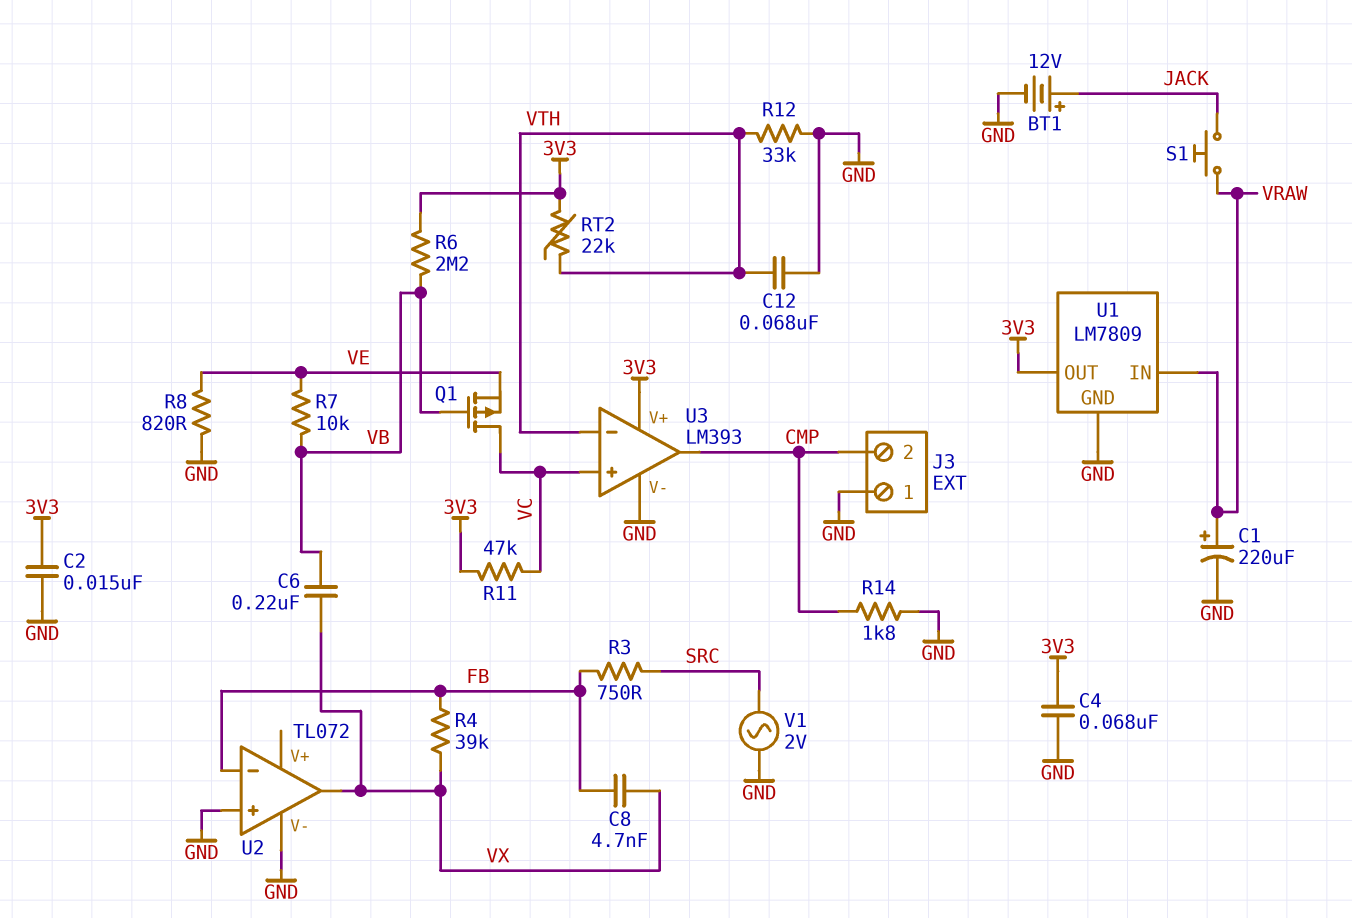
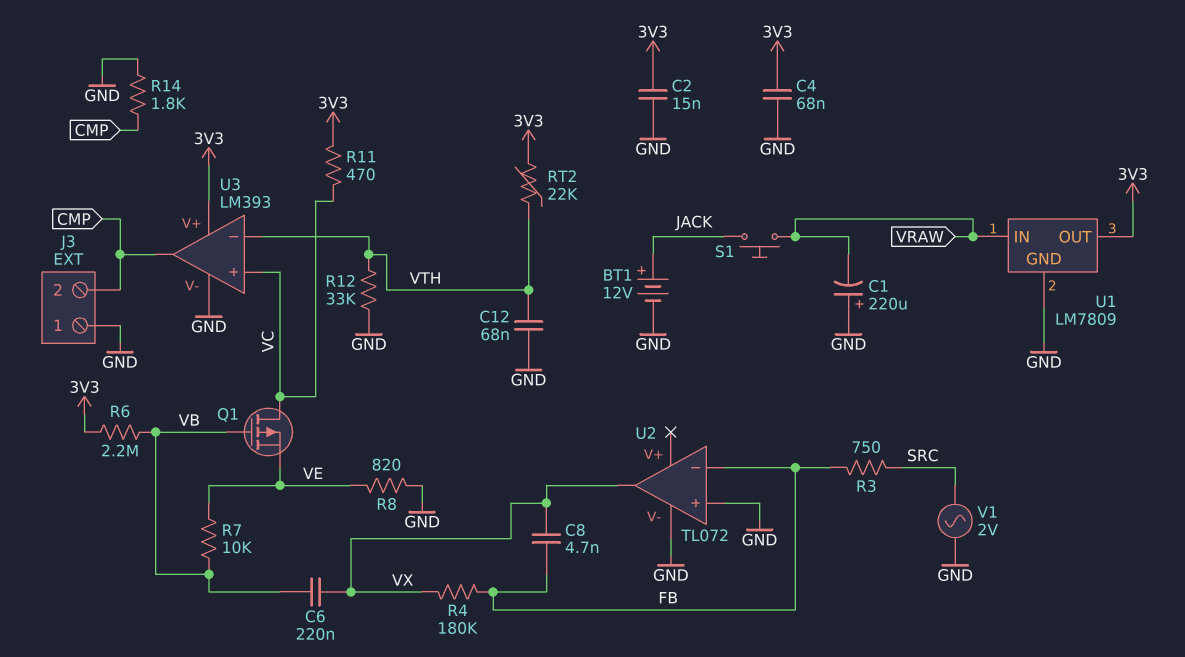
C1: 220uF (plus VRAW, minus GND) -> 220uF (plus GND, minus VRAW)
R4: 39k (FB, VX) -> 180k (FB, VX)
R11: 47k (3V3, VC) -> 470 (3V3, VC)

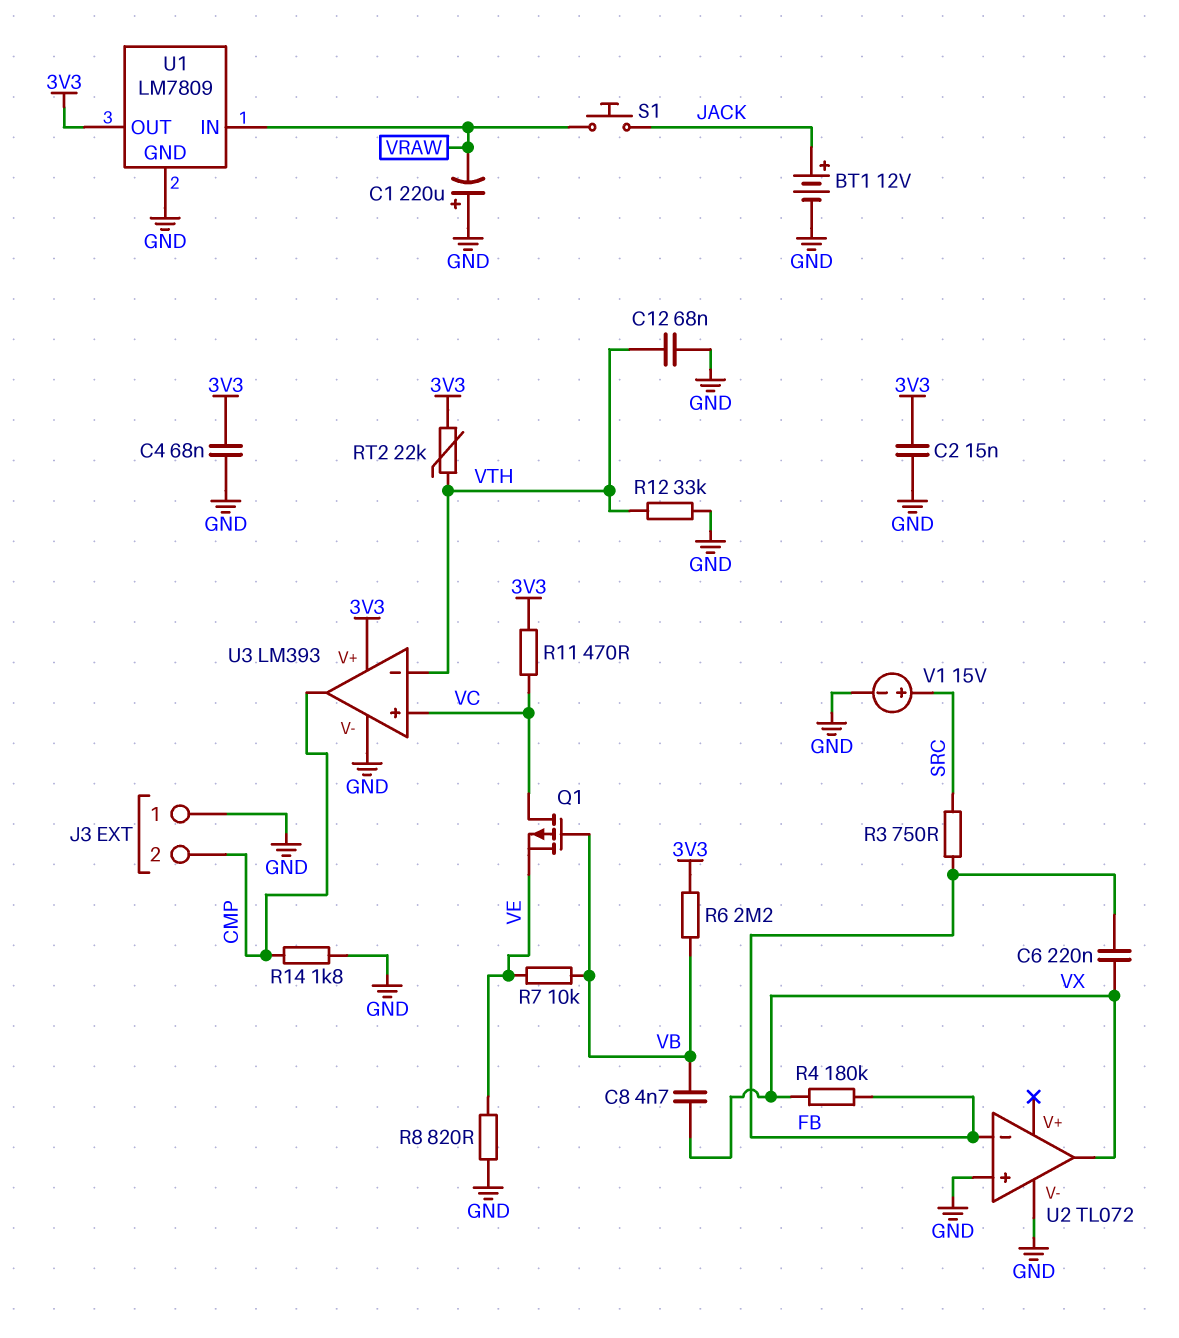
C6: 220nF (VB, VX) -> 220nF (FB, VX)
C8: 4.7nF (FB, VX) -> 4.7nF (VB, VX)
V1: AC 2V (GND, SRC) -> 15V (plus SRC, minus GND)

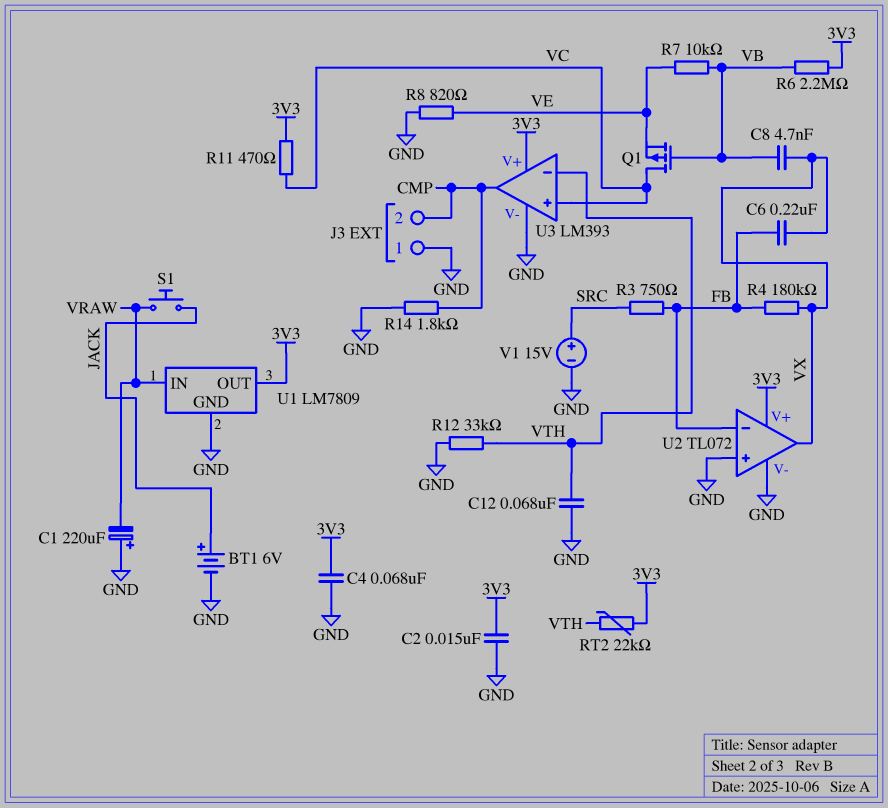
BT1: 12V (plus JACK, minus GND) -> 6V (plus JACK, minus GND)
U2 pin V+: none -> 3V3

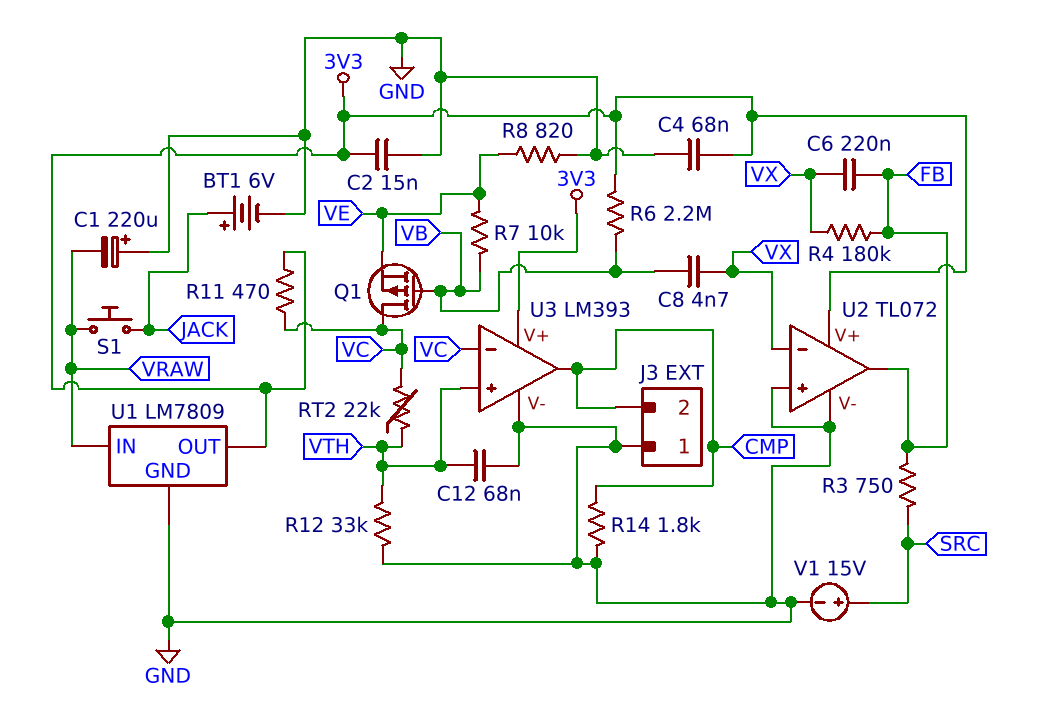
RT2: 22k (3V3, VTH) -> 22k (VC, VTH)
U2 pin in-: FB -> VX
U2 pin out: VX -> FB
U3 pin in+: VC -> VTH
U3 pin in-: VTH -> VC

